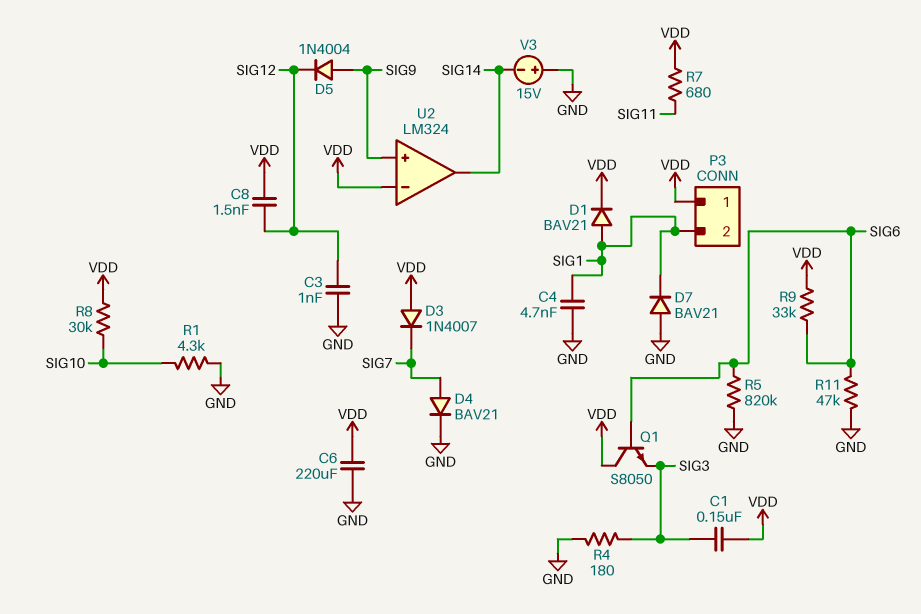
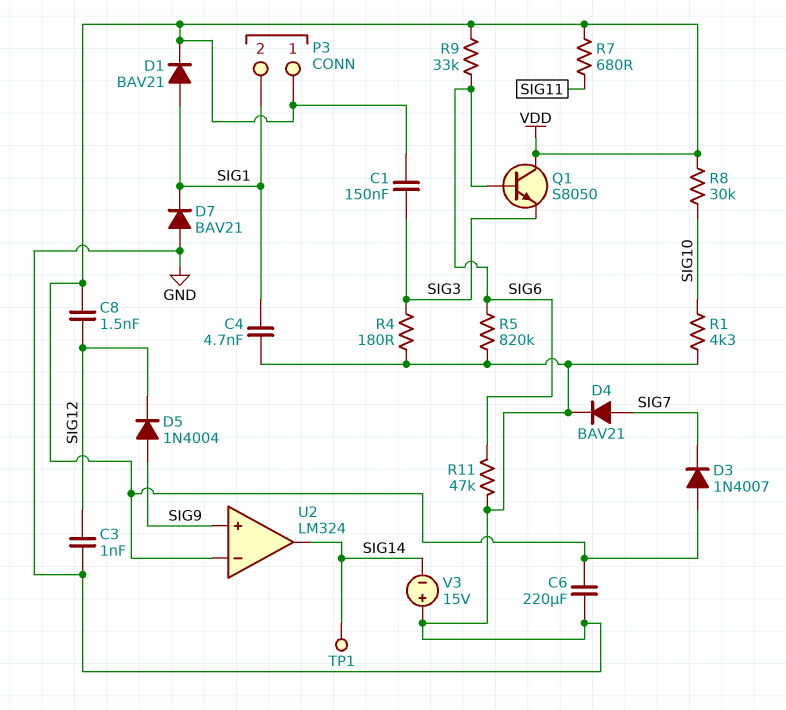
TP1: none -> test point (SIG14)

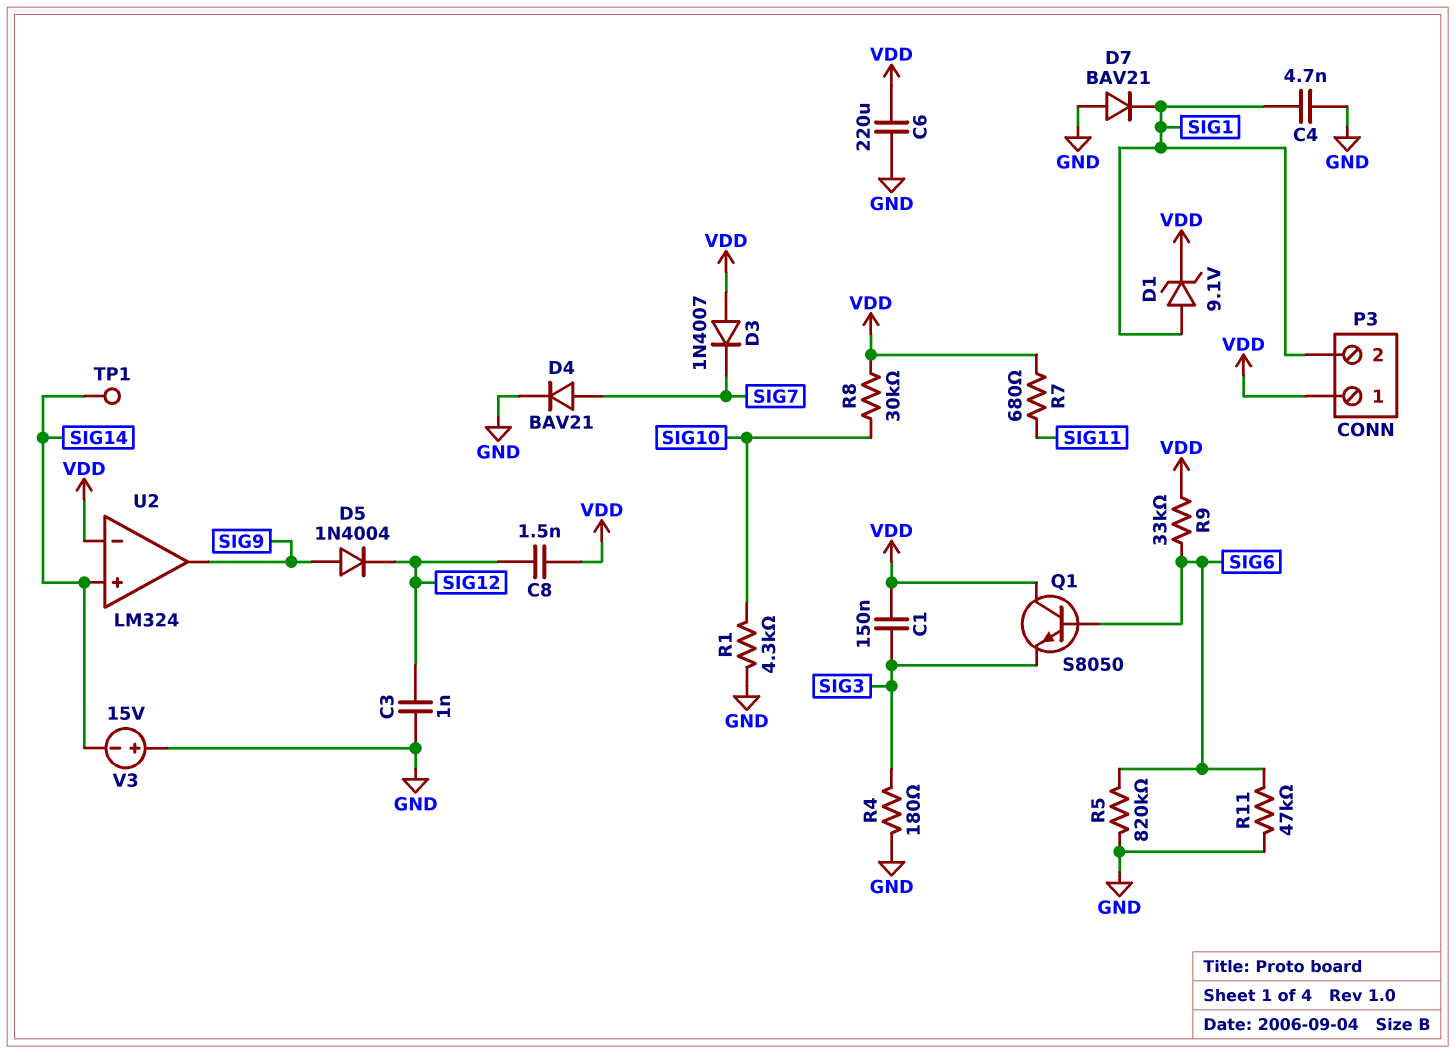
D1: diode BAV21 (A SIG1, K VDD) -> zener 9.1V (A SIG1, K VDD)
U2 pin in+: SIG9 -> SIG14
U2 pin out: SIG14 -> SIG9

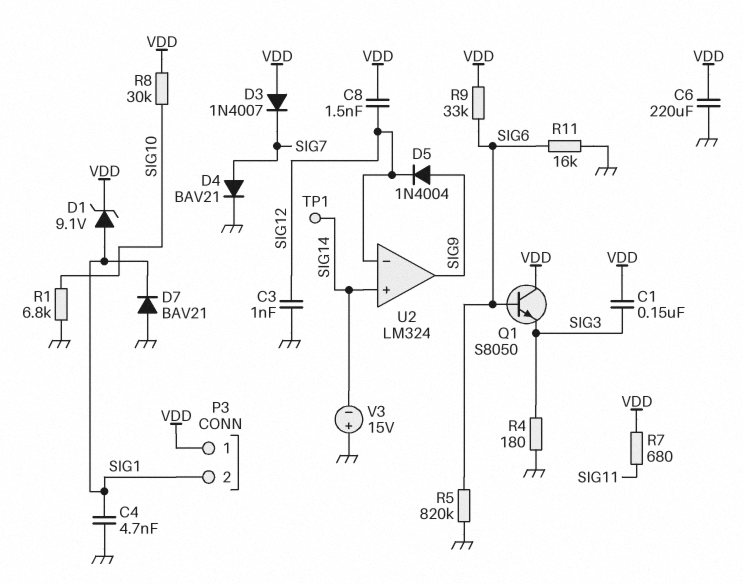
R1: 4.3k (GND, SIG10) -> 6.8k (GND, SIG10)
R11: 47k (GND, SIG6) -> 16k (GND, SIG6)
U2 pin in-: VDD -> SIG12

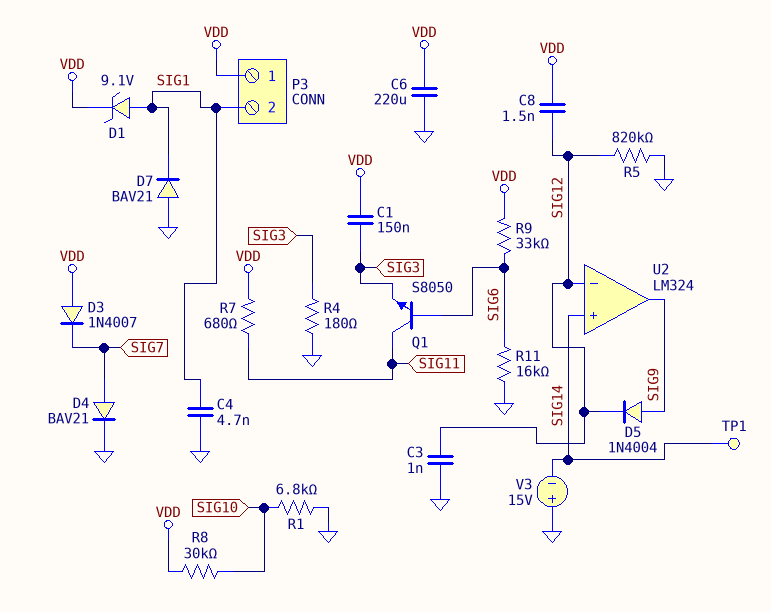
Q1: NPN S8050 (B SIG6, C VDD, E SIG3) -> NPN S8050 (B SIG6, C SIG11, E SIG3)
R5: 820k (GND, SIG6) -> 820k (GND, SIG12)

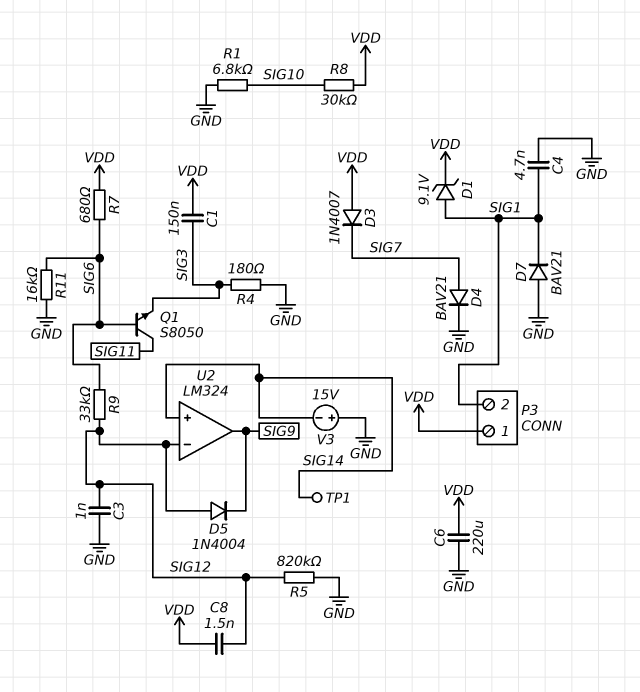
D5: diode 1N4004 (A SIG9, K SIG12) -> diode 1N4004 (A SIG12, K SIG9)
R7: 680 (SIG11, VDD) -> 680 (SIG6, VDD)
R9: 33k (SIG6, VDD) -> 33k (SIG6, SIG12)

